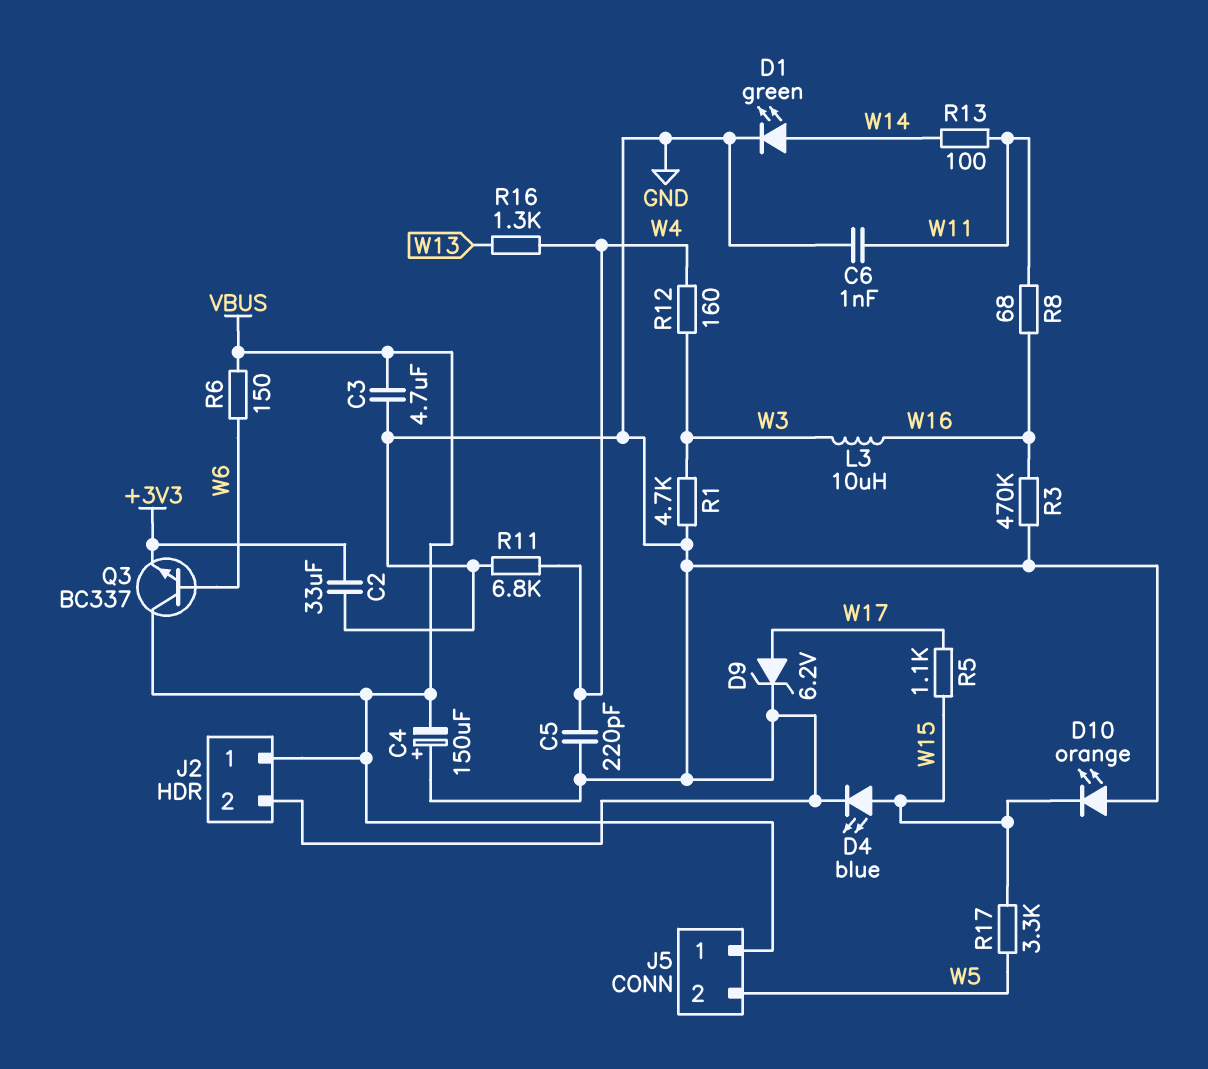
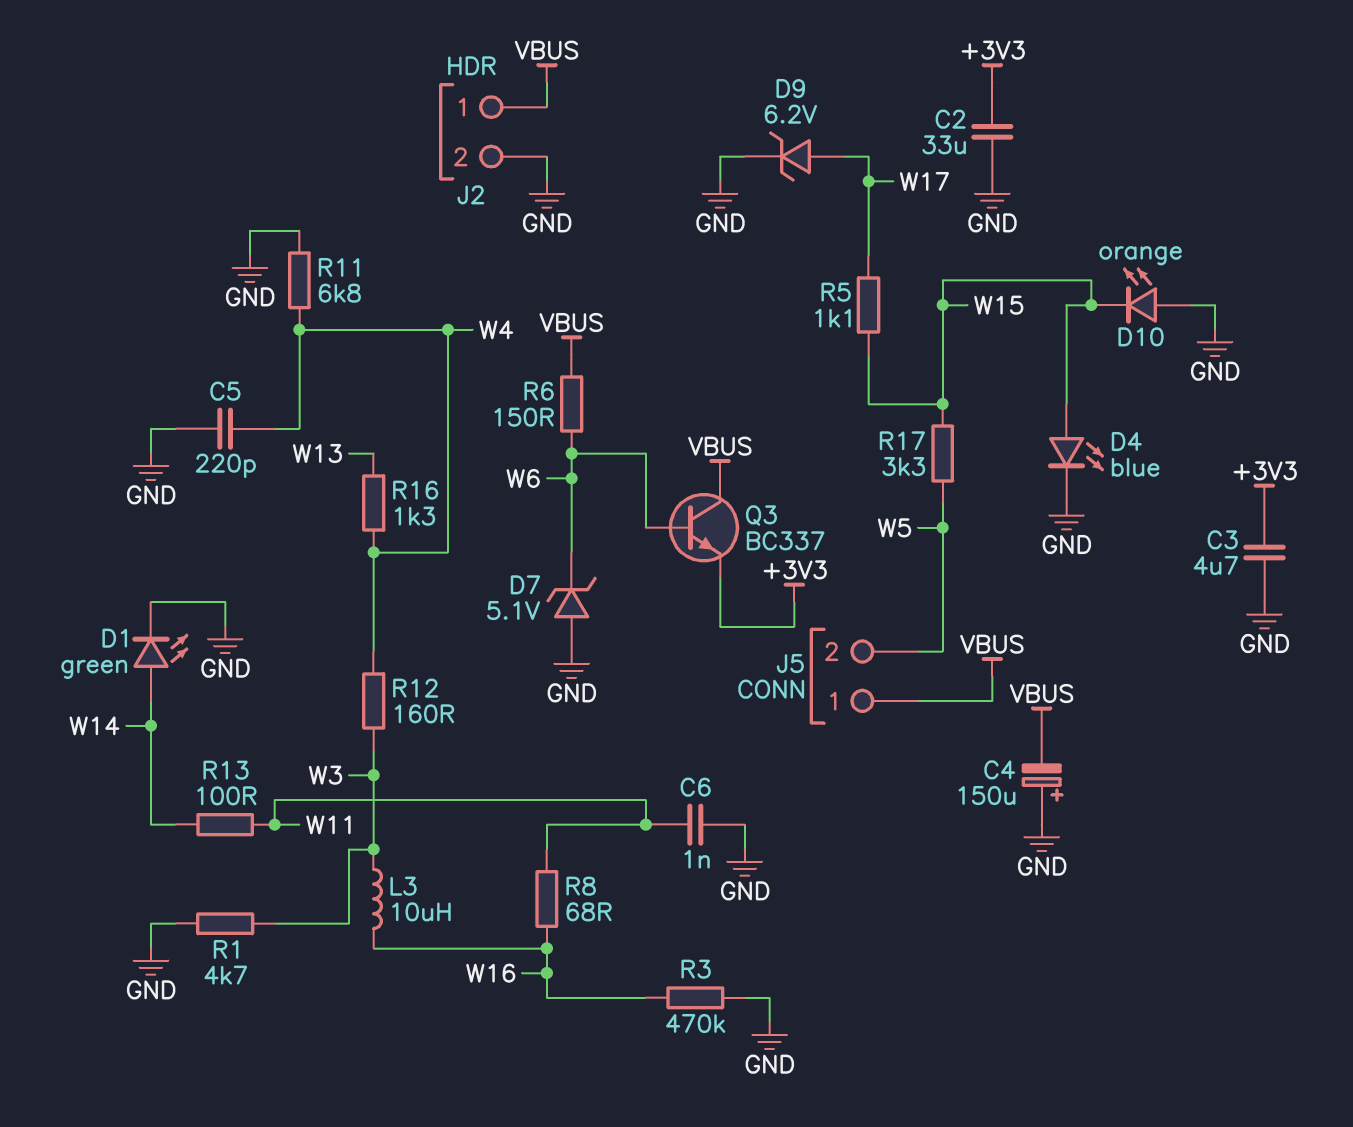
C3: 4.7uF (GND, VBUS) -> 4.7uF (+3V3, GND)
D7: none -> zener 5.1V (A GND, K W6)

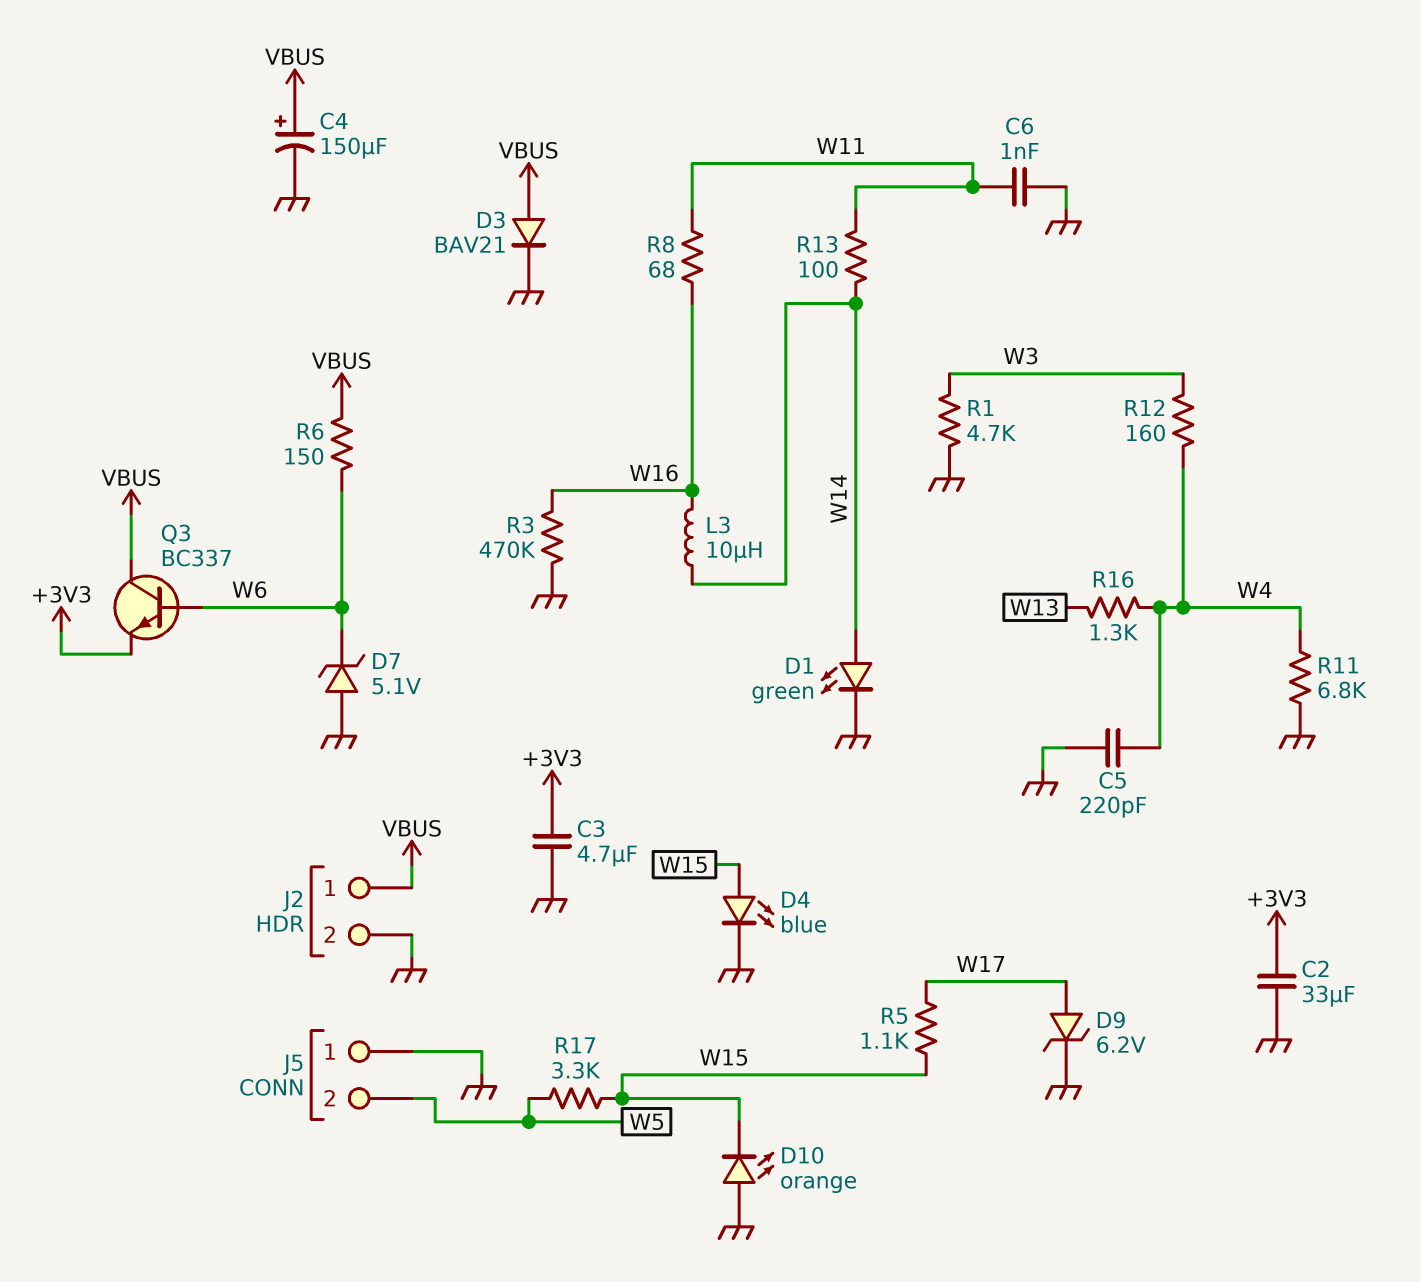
C4: 150uF (plus GND, minus VBUS) -> 150uF (plus VBUS, minus GND)
D3: none -> diode BAV21 (A VBUS, K GND)
J5 pin 1: VBUS -> GND
L3: 10uH (W3, W16) -> 10uH (W14, W16)

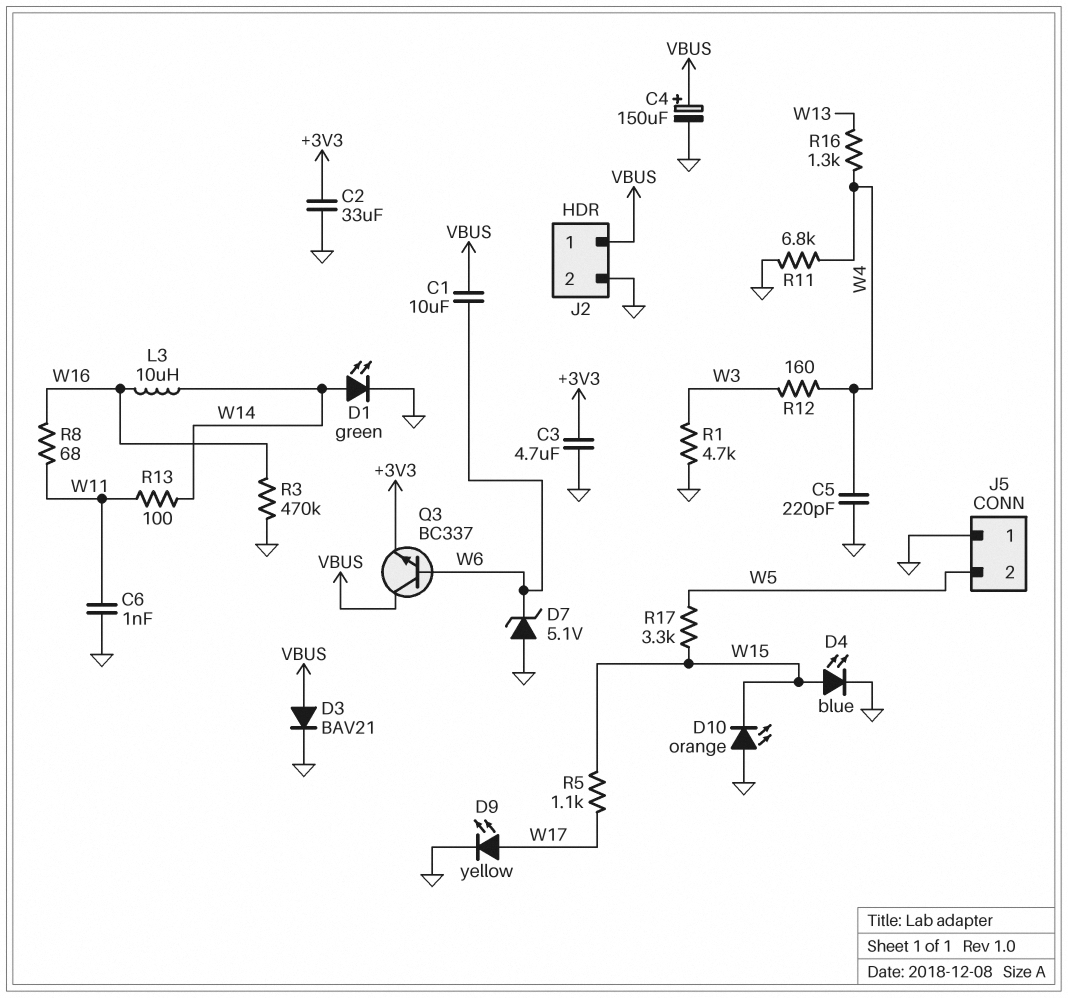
C1: none -> 10uF (VBUS, W6)
D9: zener 6.2V (A W17, K GND) -> LED yellow (A W17, K GND)
R6: 150 (VBUS, W6) -> none

